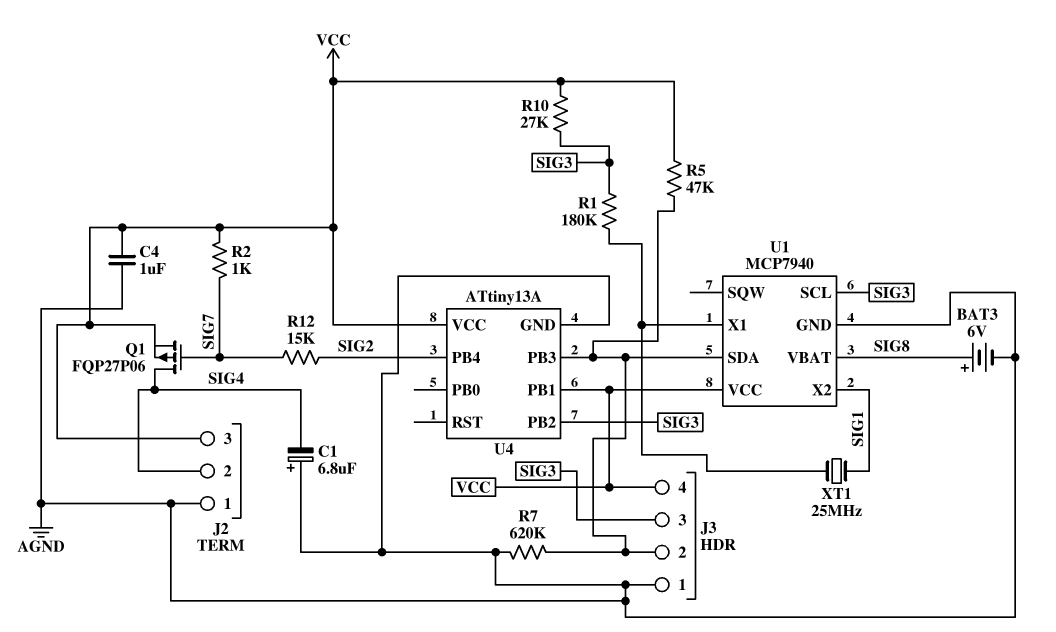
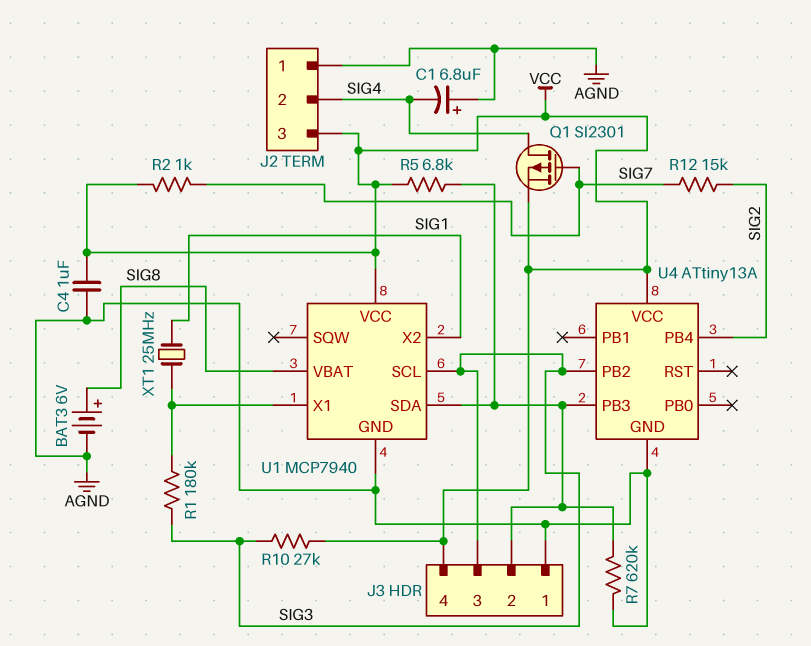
Q1: PMOS FQP27P06 (G SIG7, D SIG4, S VCC) -> PMOS SI2301 (G SIG7, D SIG4, S VCC)
R5: 47k (J3/2, VCC) -> 6.8k (J3/2, VCC)
U4 pin PB1: VCC -> none

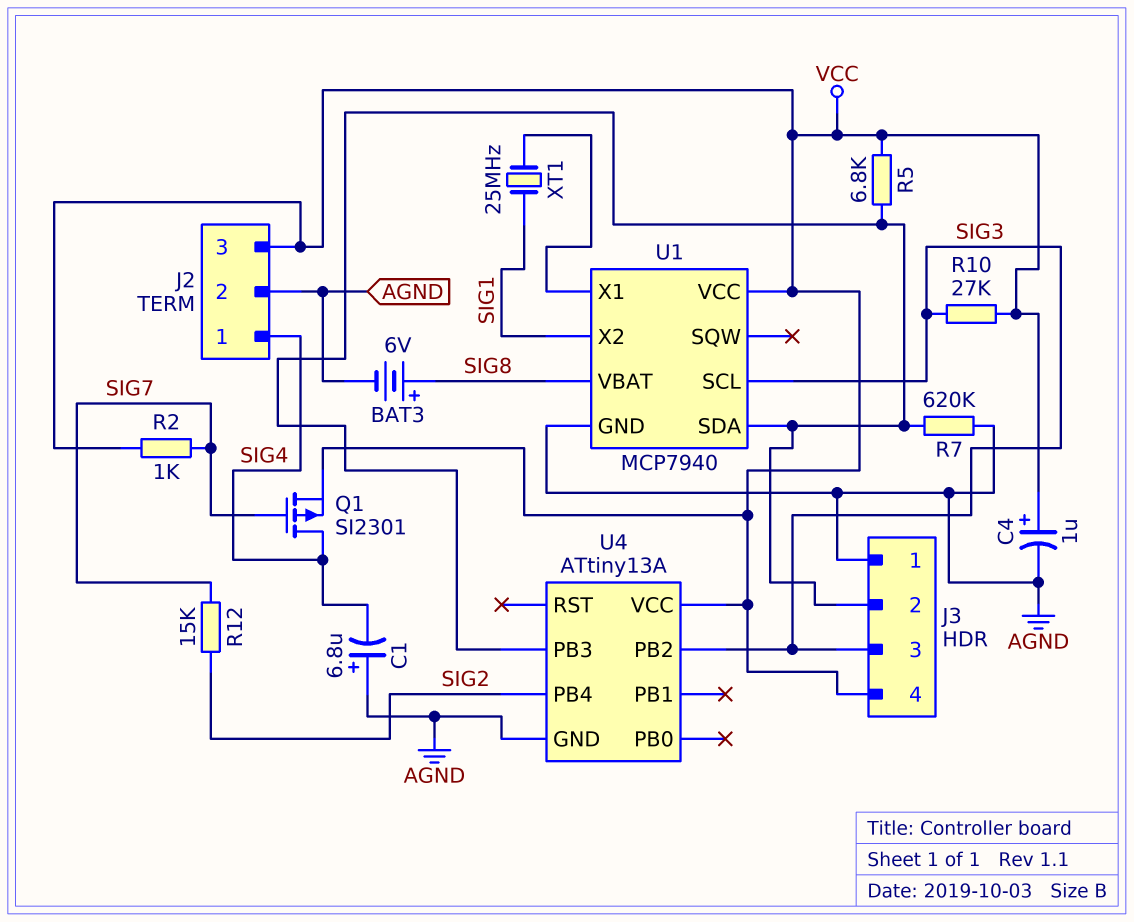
C4: 1uF (AGND, VCC) -> 1uF (plus VCC, minus AGND)
J2 pin 1: AGND -> SIG4
J2 pin 2: SIG4 -> AGND
R1: 180k (SIG3, U1/X1) -> none

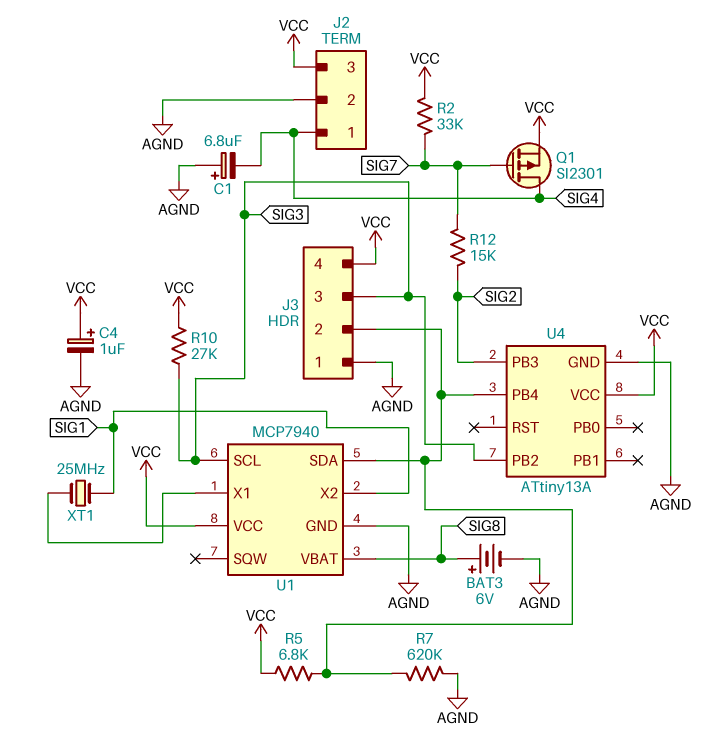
R2: 1k (SIG7, VCC) -> 33k (SIG7, VCC)
U4 pin PB3: J3/2 -> SIG2
U4 pin PB4: SIG2 -> J3/2

